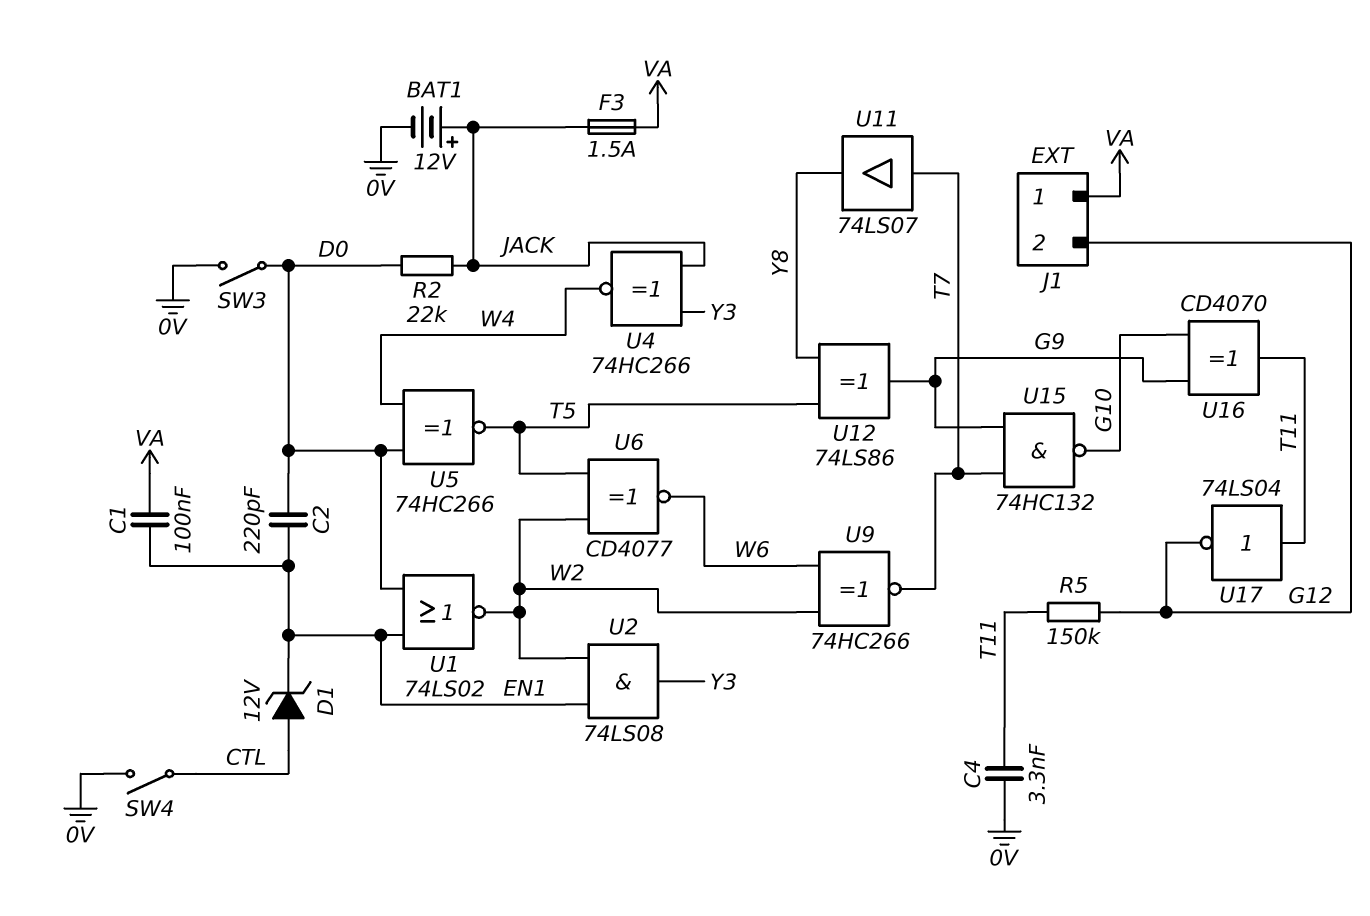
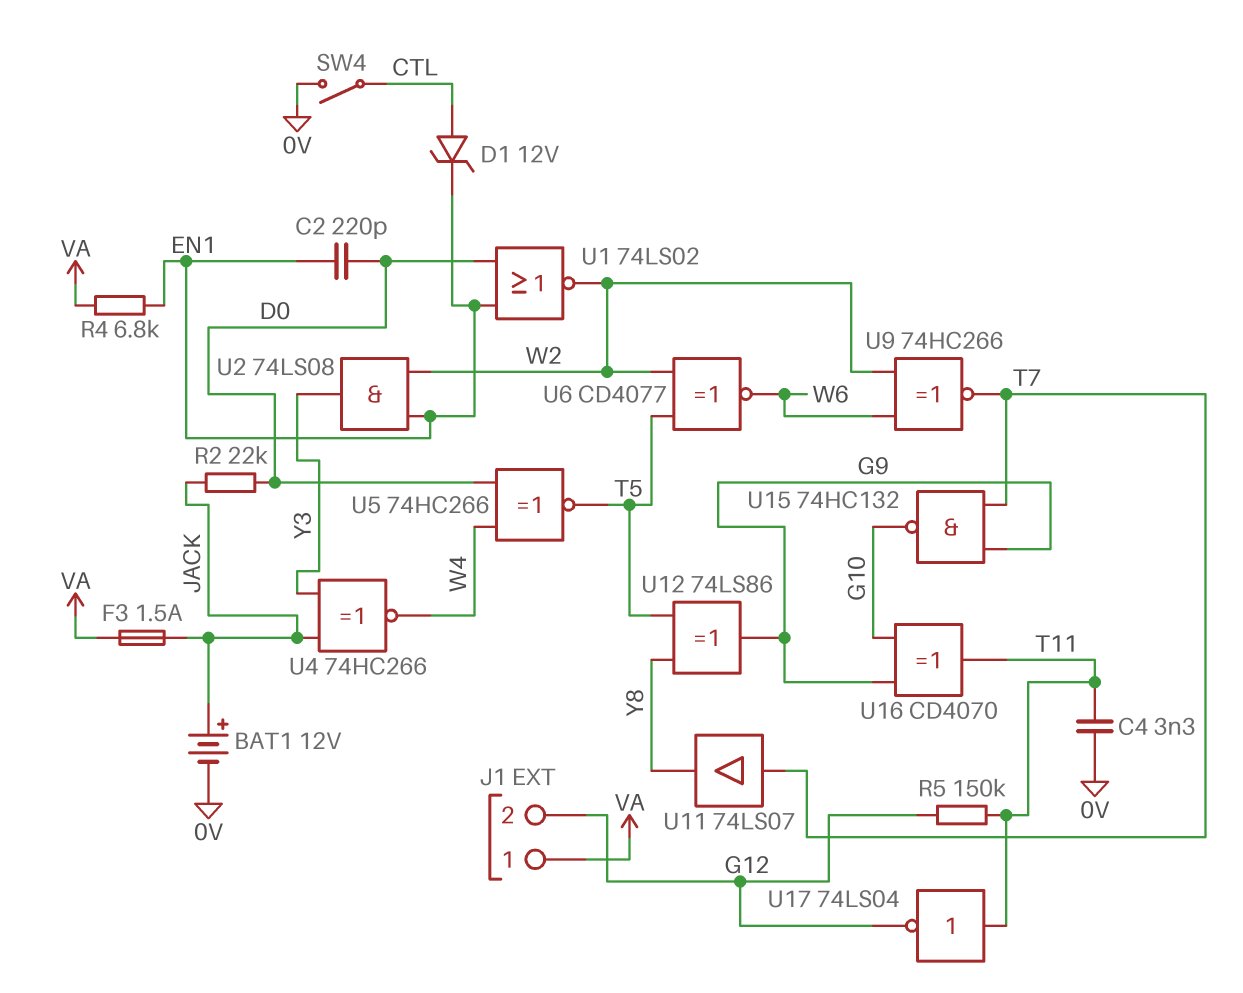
C1: 100nF (EN1, VA) -> none
R4: none -> 6.8k (EN1, VA)
SW3: switch (0V, D0) -> none

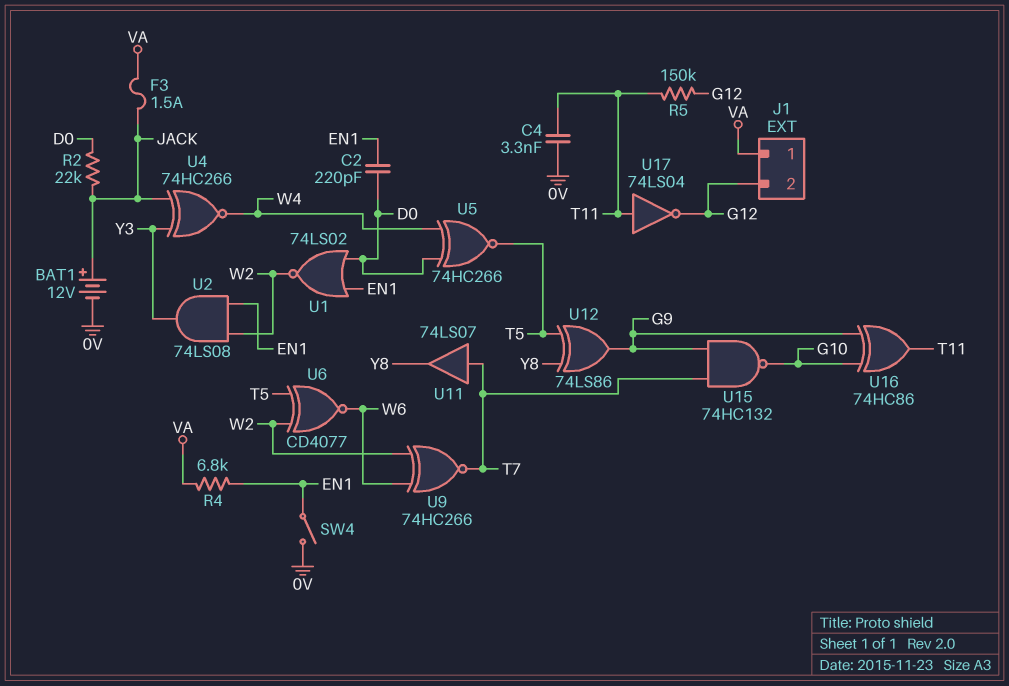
D1: zener 12V (A CTL, K EN1) -> none
SW4: switch (0V, CTL) -> switch (0V, EN1)
U16: XOR CD4070 (in G9, in G10, out T11) -> XOR 74HC86 (in G9, in G10, out T11)

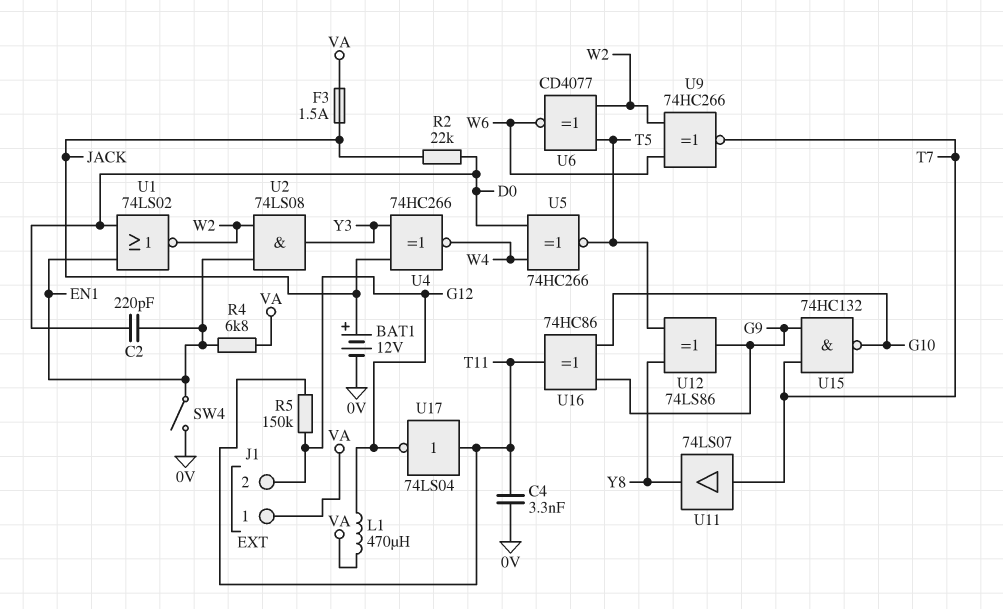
L1: none -> 470uH (G12, VA)

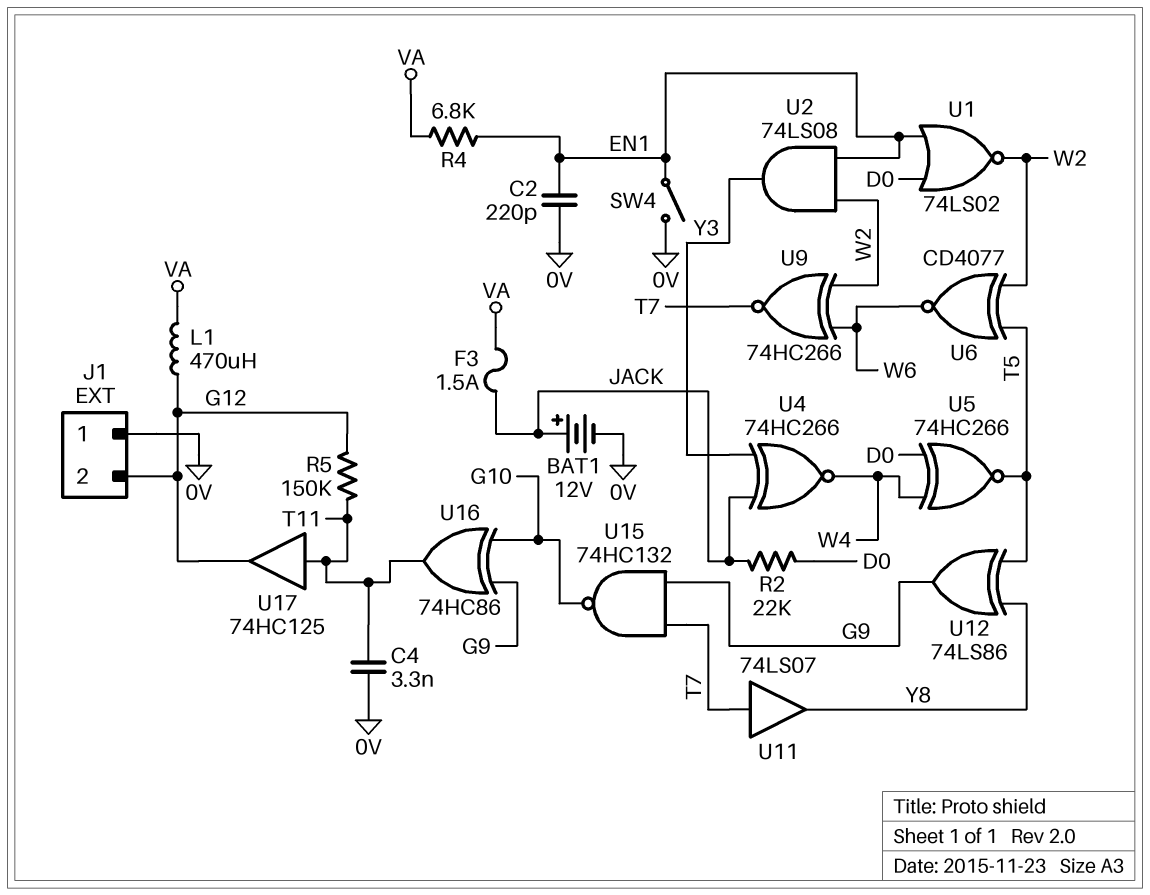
C2: 220pF (D0, EN1) -> 220pF (0V, EN1)
J1 pin 1: VA -> 0V
U17: NOT 74LS04 (in T11, out G12) -> buffer 74HC125 (in T11, out G12)

